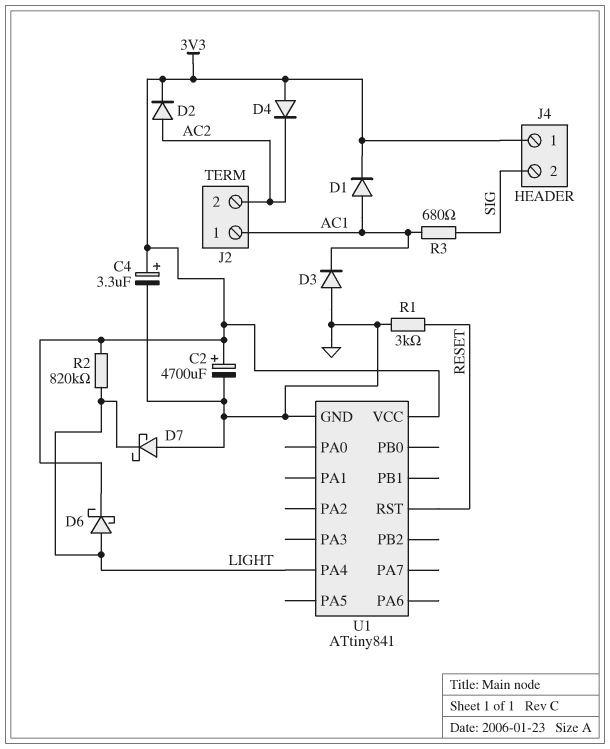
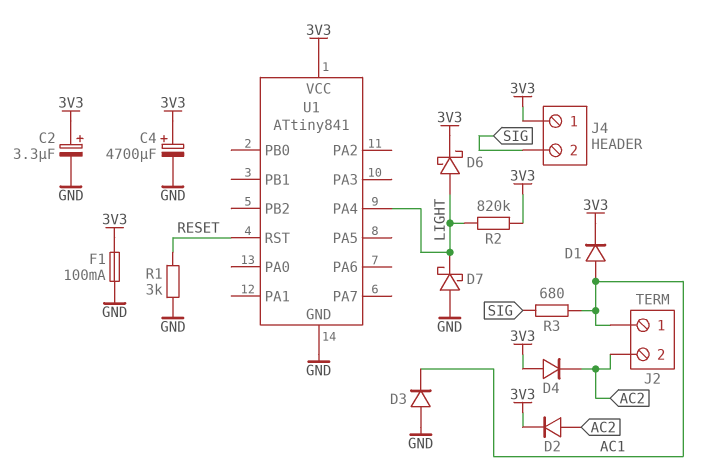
C2: 4700uF (plus 3V3, minus GND) -> 3.3uF (plus 3V3, minus GND)
C4: 3.3uF (plus 3V3, minus GND) -> 4700uF (plus 3V3, minus GND)
F1: none -> 100mA (3V3, GND)

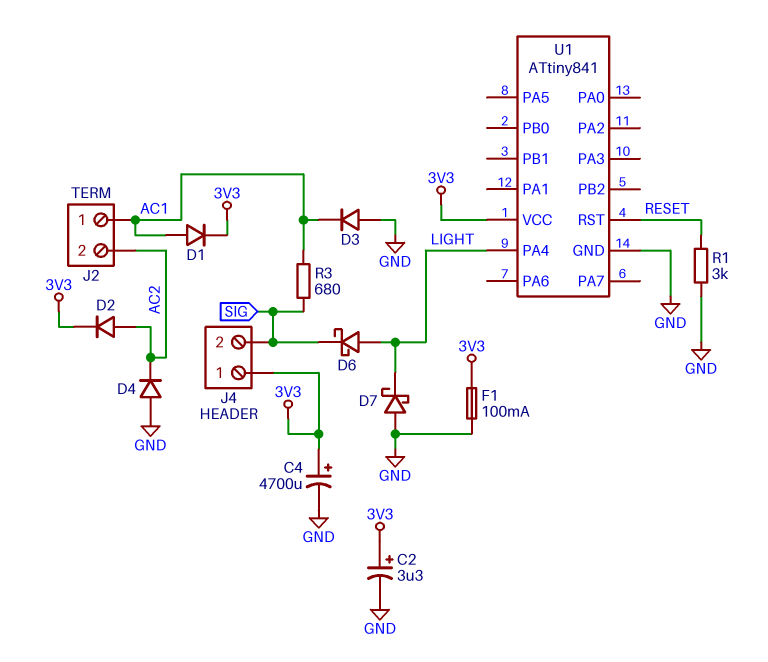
D4: diode (A 3V3, K AC2) -> diode (A GND, K AC2)
D6: schottky (A LIGHT, K 3V3) -> schottky (A LIGHT, K SIG)
R2: 820k (3V3, LIGHT) -> none

